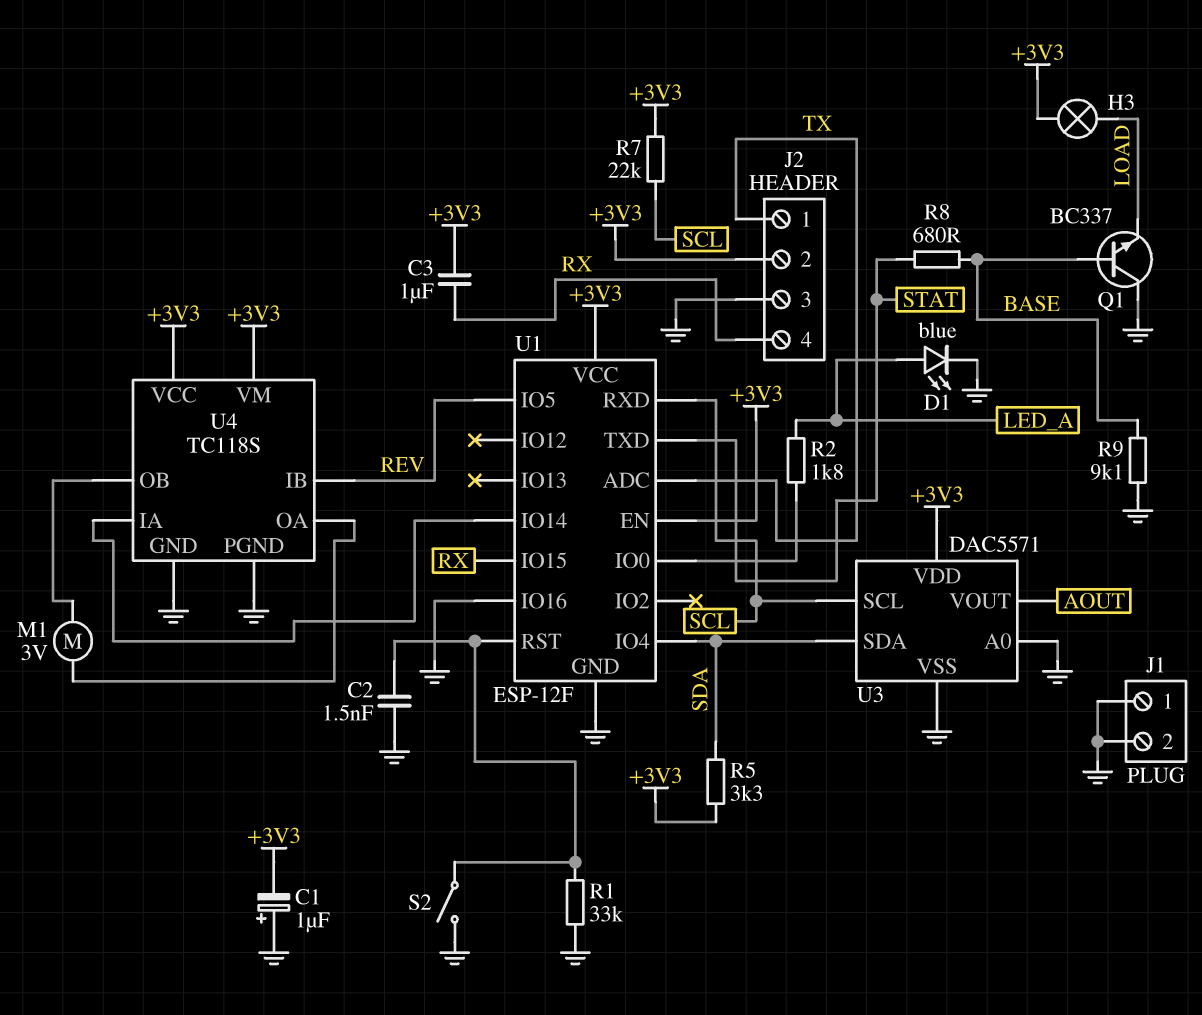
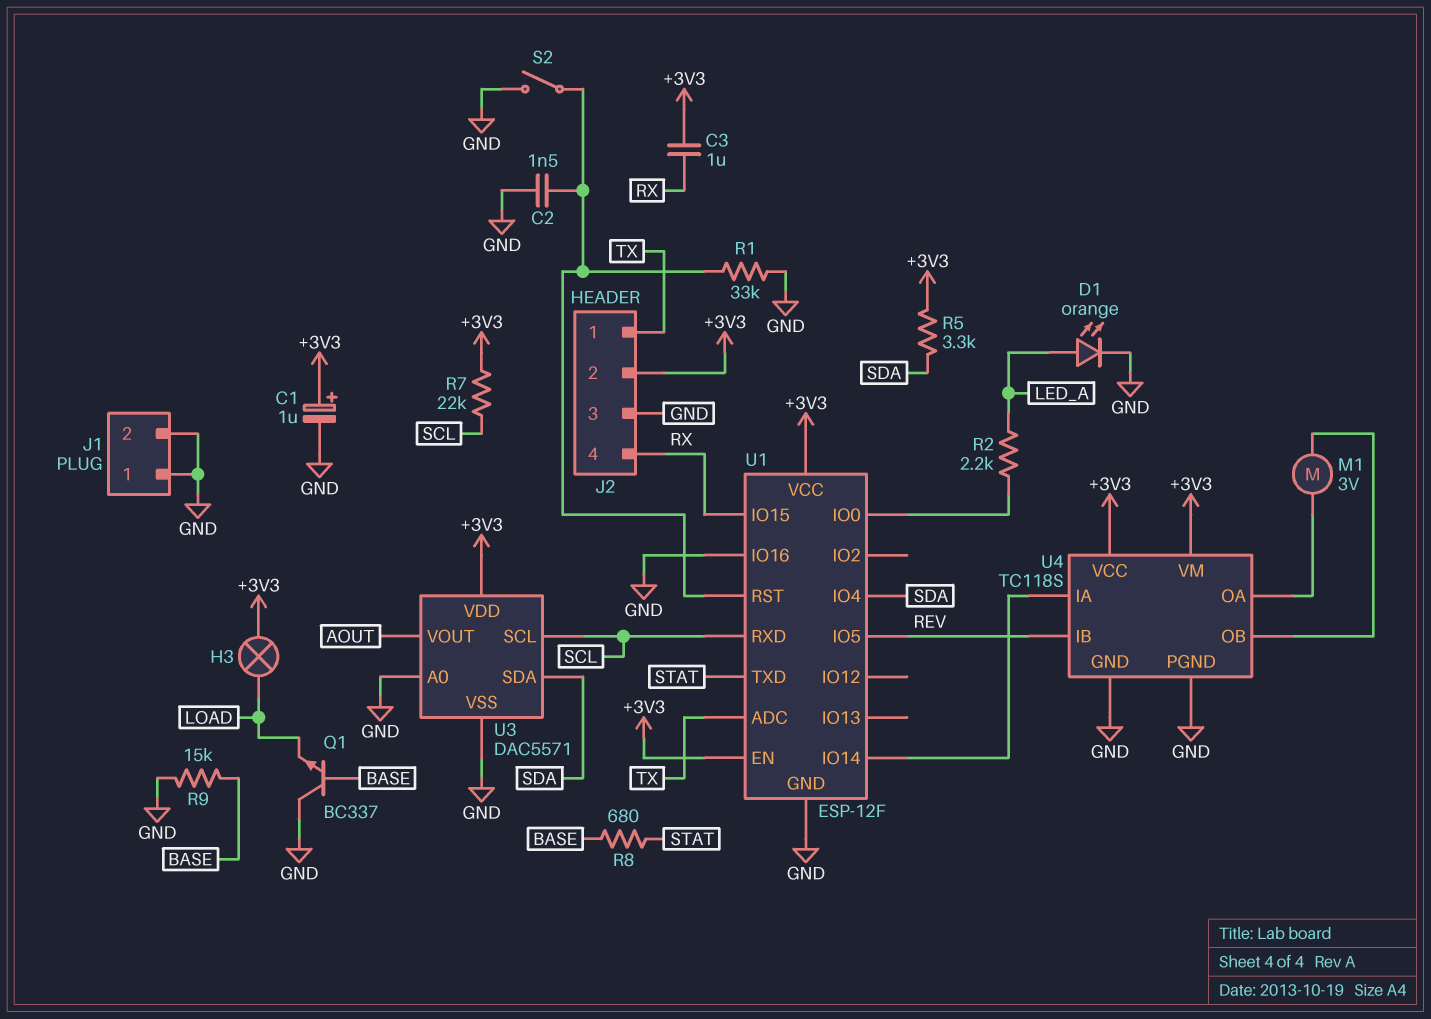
C1: 1uF (plus GND, minus +3V3) -> 1uF (plus +3V3, minus GND)
D1: LED blue (A LED_A, K GND) -> LED orange (A LED_A, K GND)
R2: 1.8k (LED_A, U1/IO0) -> 2.2k (LED_A, U1/IO0)
R9: 9.1k (BASE, GND) -> 15k (BASE, GND)

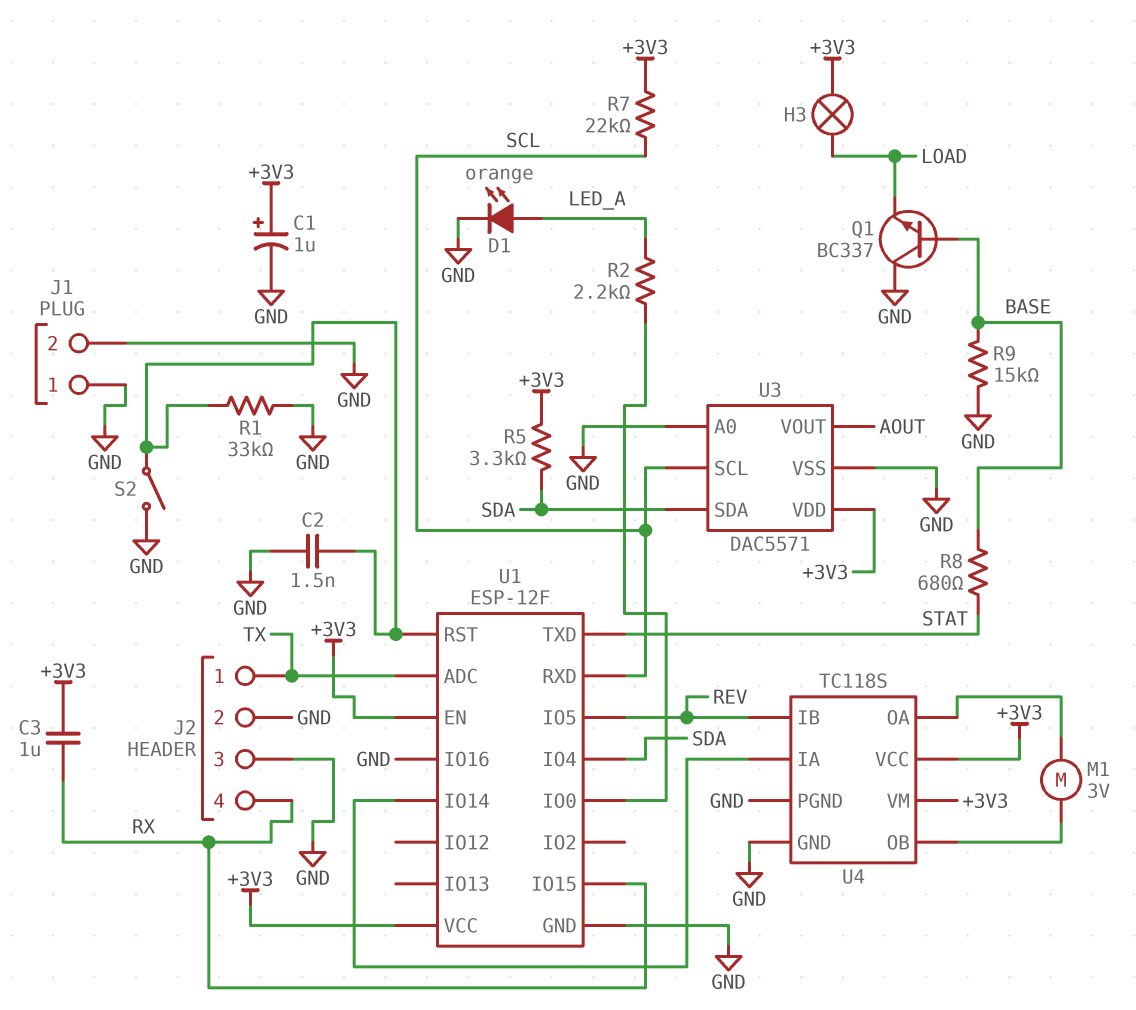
J2 pin 2: +3V3 -> GND

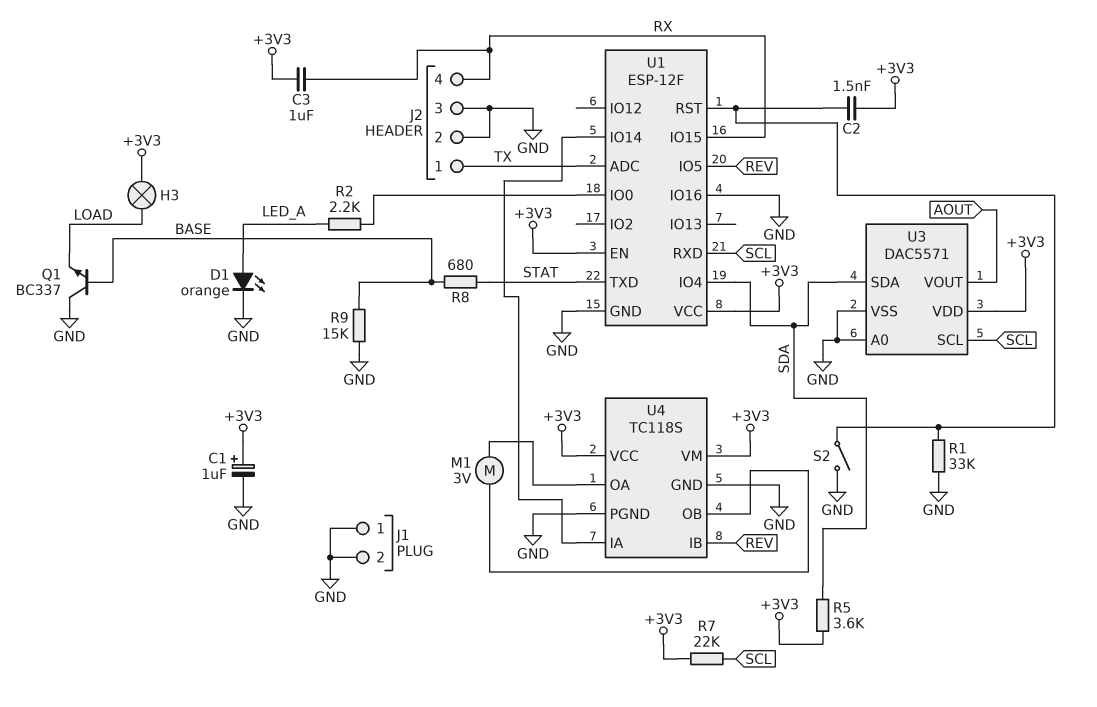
C2: 1.5nF (GND, U1/RST) -> 1.5nF (+3V3, U1/RST)
R5: 3.3k (+3V3, SDA) -> 3.6k (+3V3, SDA)

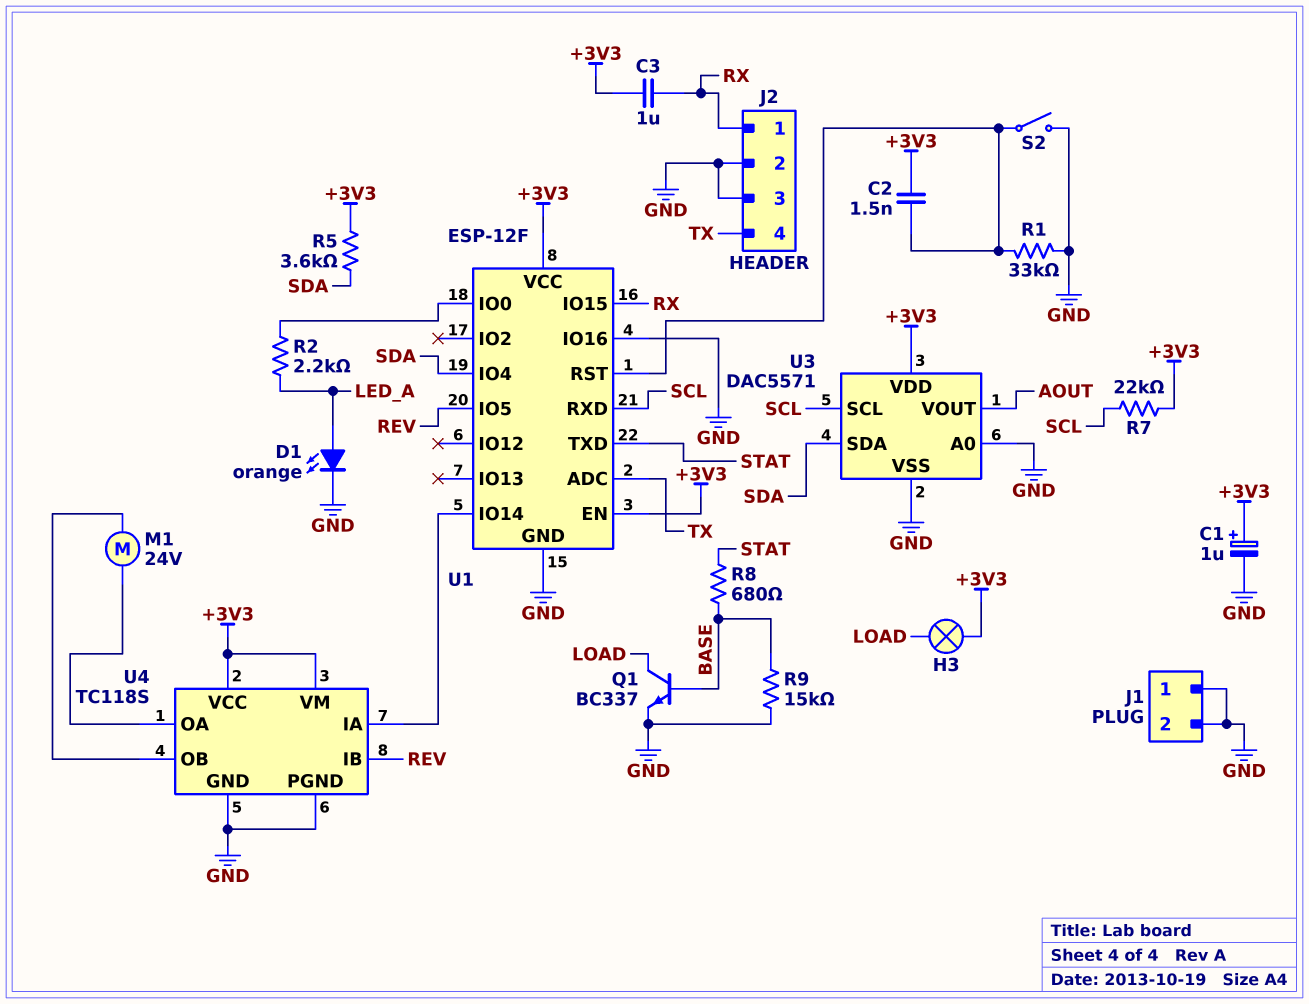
J2 pin 1: TX -> RX
J2 pin 4: RX -> TX
M1: motor 3V (U4/OA, U4/OB) -> motor 24V (U4/OA, U4/OB)
Q1: NPN BC337 (B BASE, C GND, E LOAD) -> NPN BC337 (B BASE, C LOAD, E GND)

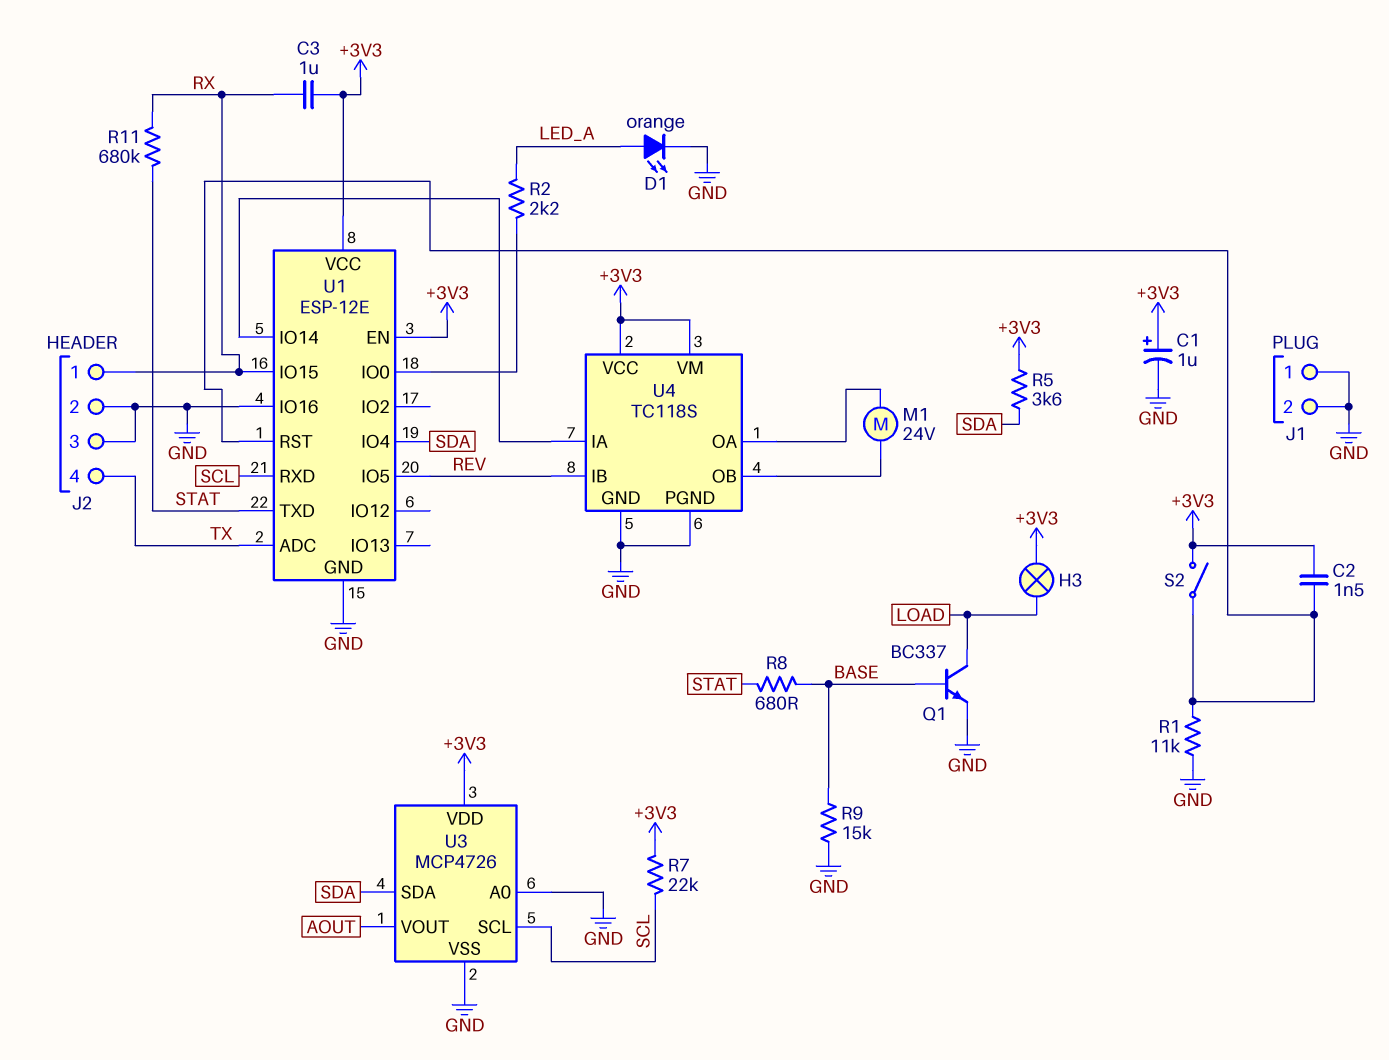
R1: 33k (GND, U1/RST) -> 11k (GND, U1/RST)
R11: none -> 680k (RX, STAT)
S2: switch (GND, U1/RST) -> switch (+3V3, U1/RST)
U1: ESP-12F -> ESP-12E
U3: DAC5571 -> MCP4726

